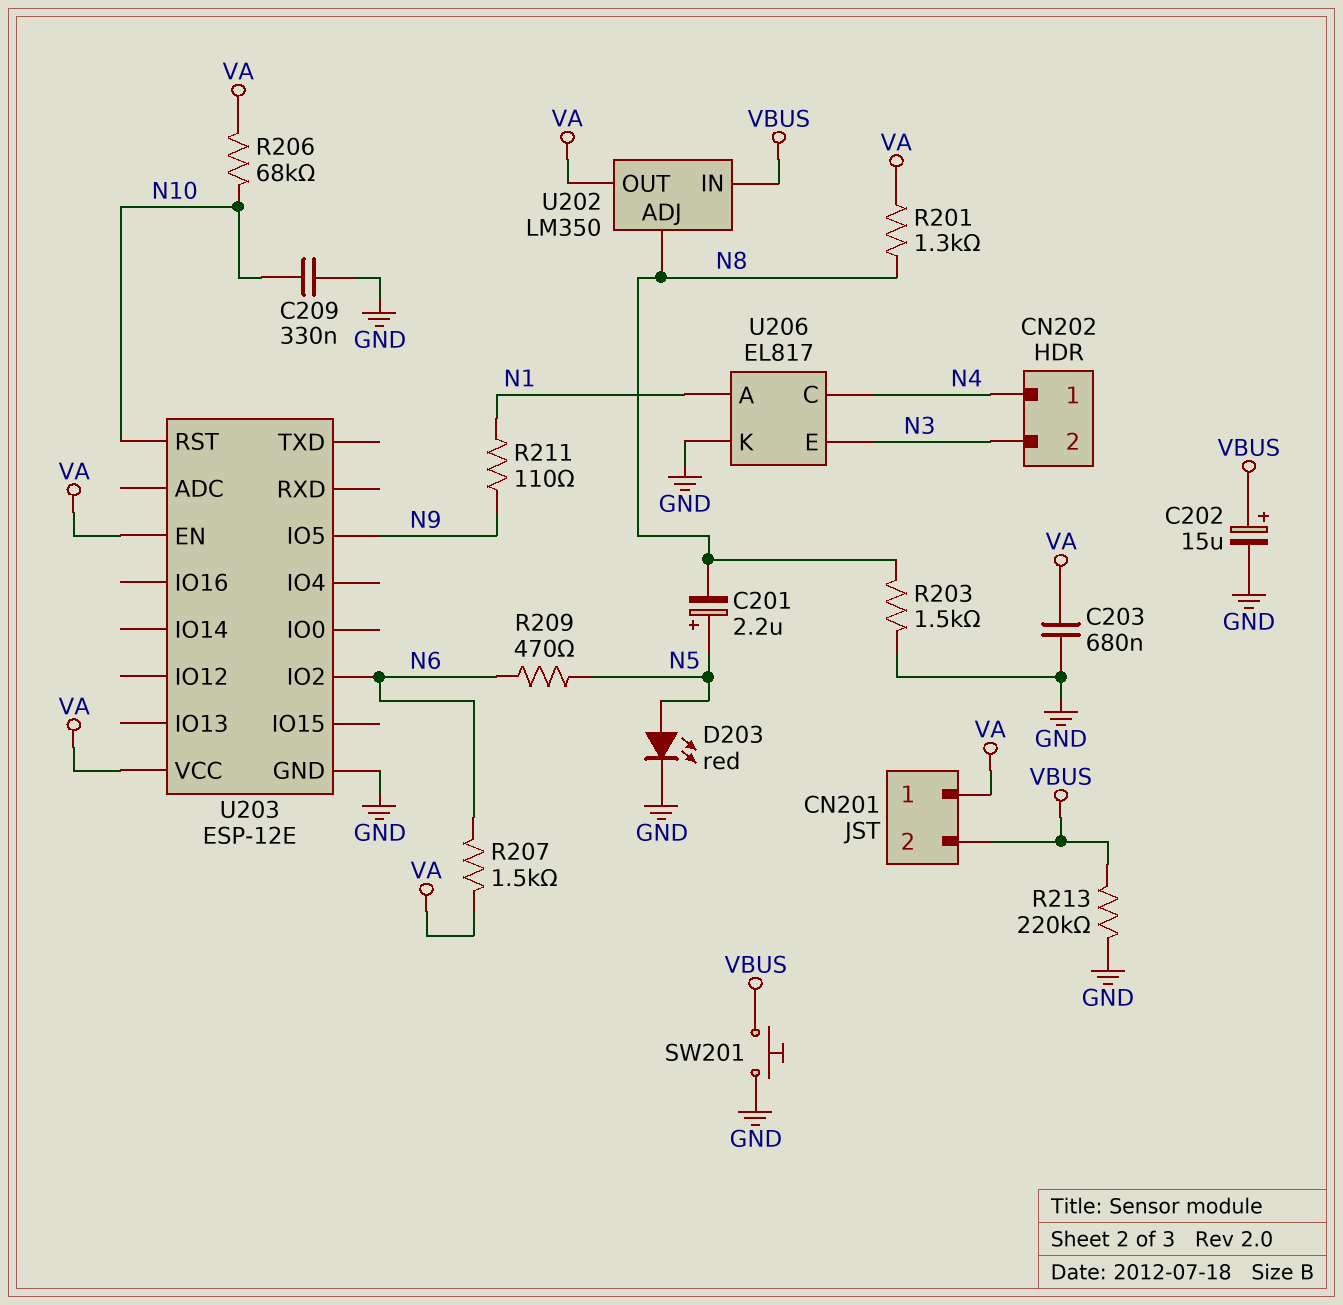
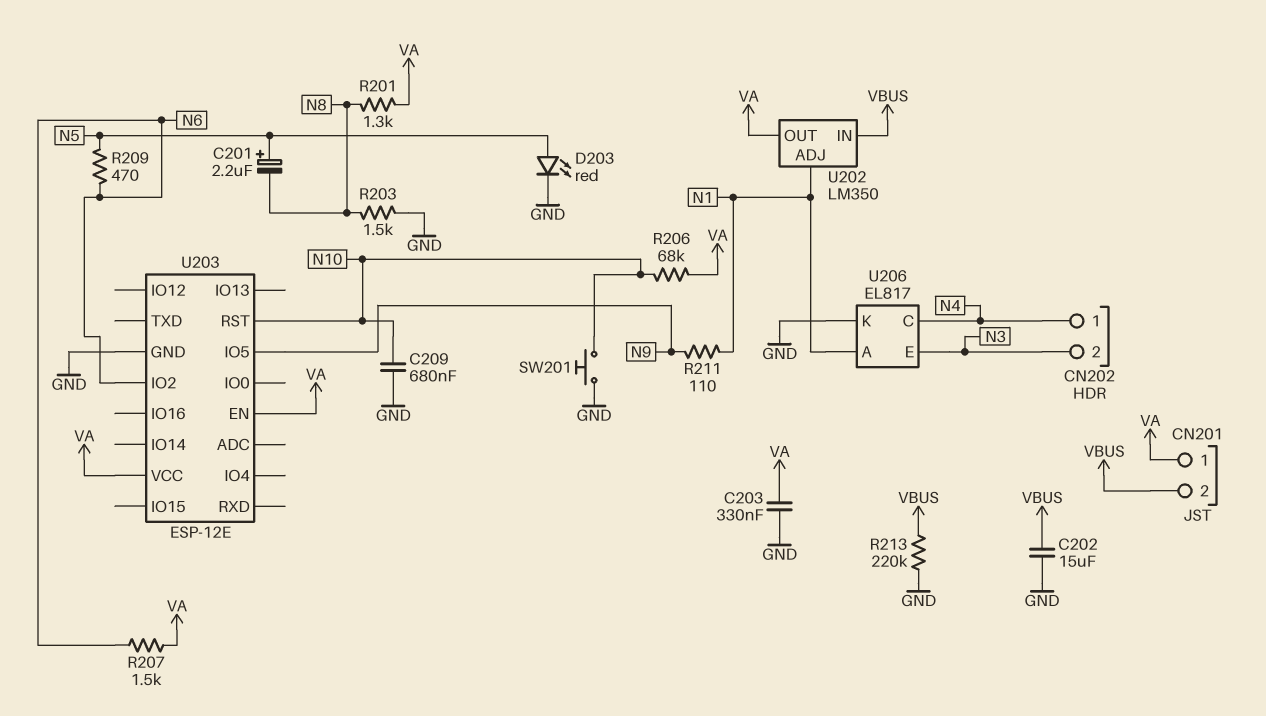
C202: 15uF (plus VBUS, minus GND) -> 15uF (GND, VBUS)
C203: 680nF (GND, VA) -> 330nF (GND, VA)
C209: 330nF (GND, N10) -> 680nF (GND, N10)
SW201: button (GND, VBUS) -> button (GND, N10)
U202 pin ADJ: N8 -> N1

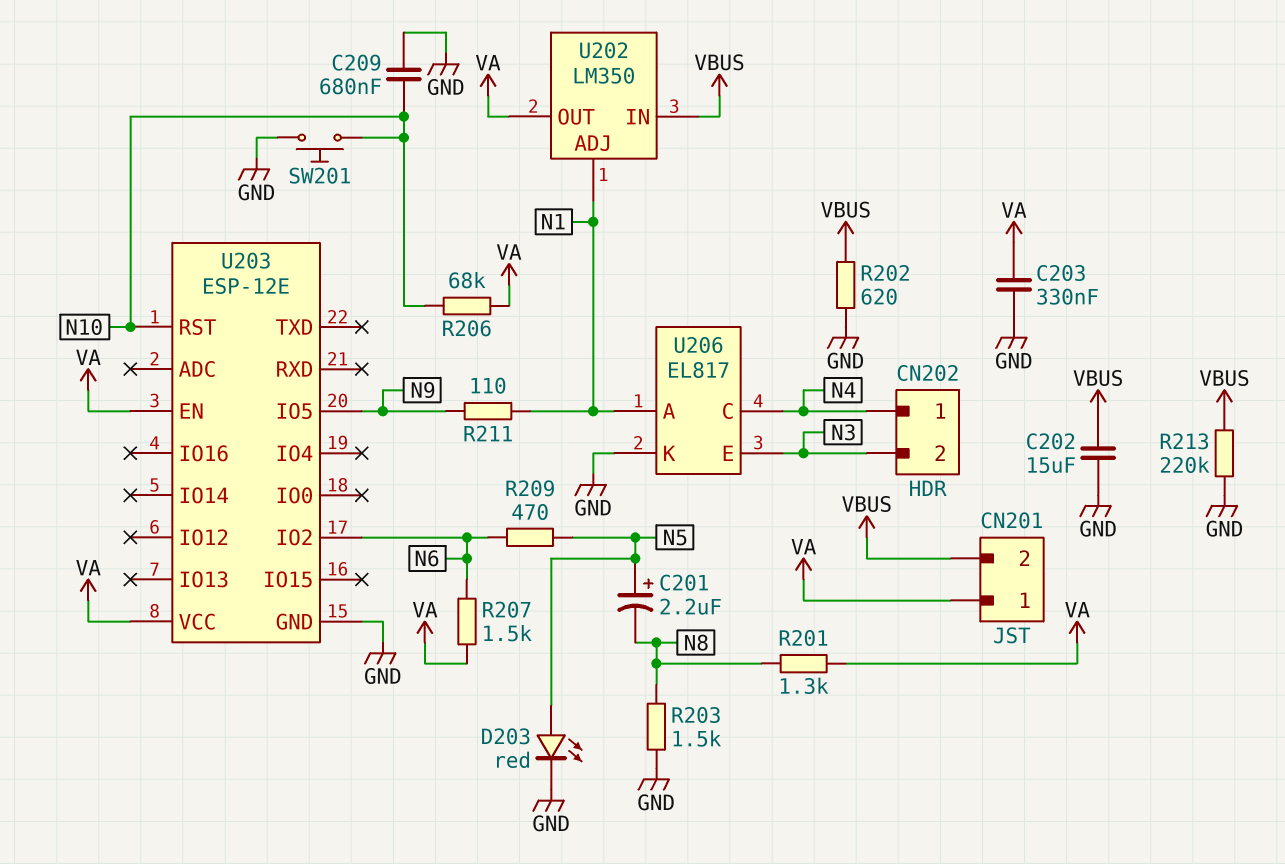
R202: none -> 620 (GND, VBUS)

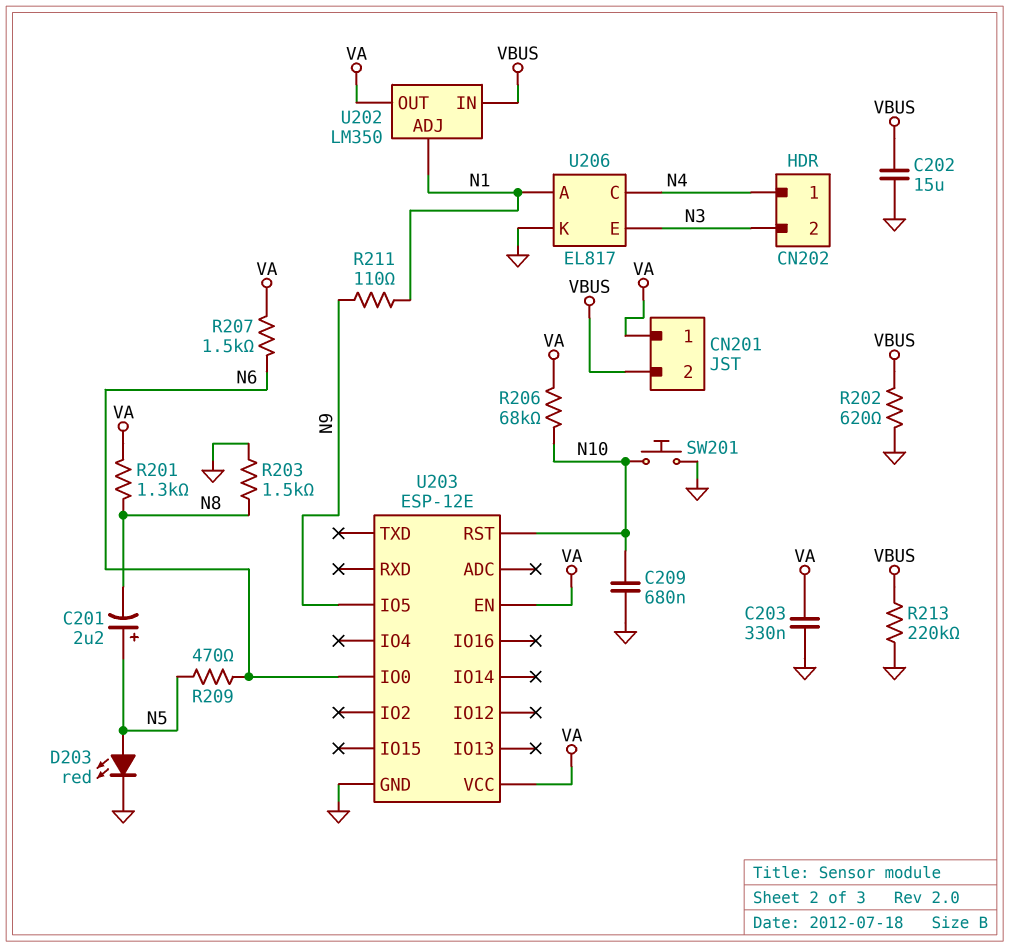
U203 pin IO0: none -> N6
U203 pin IO2: N6 -> none

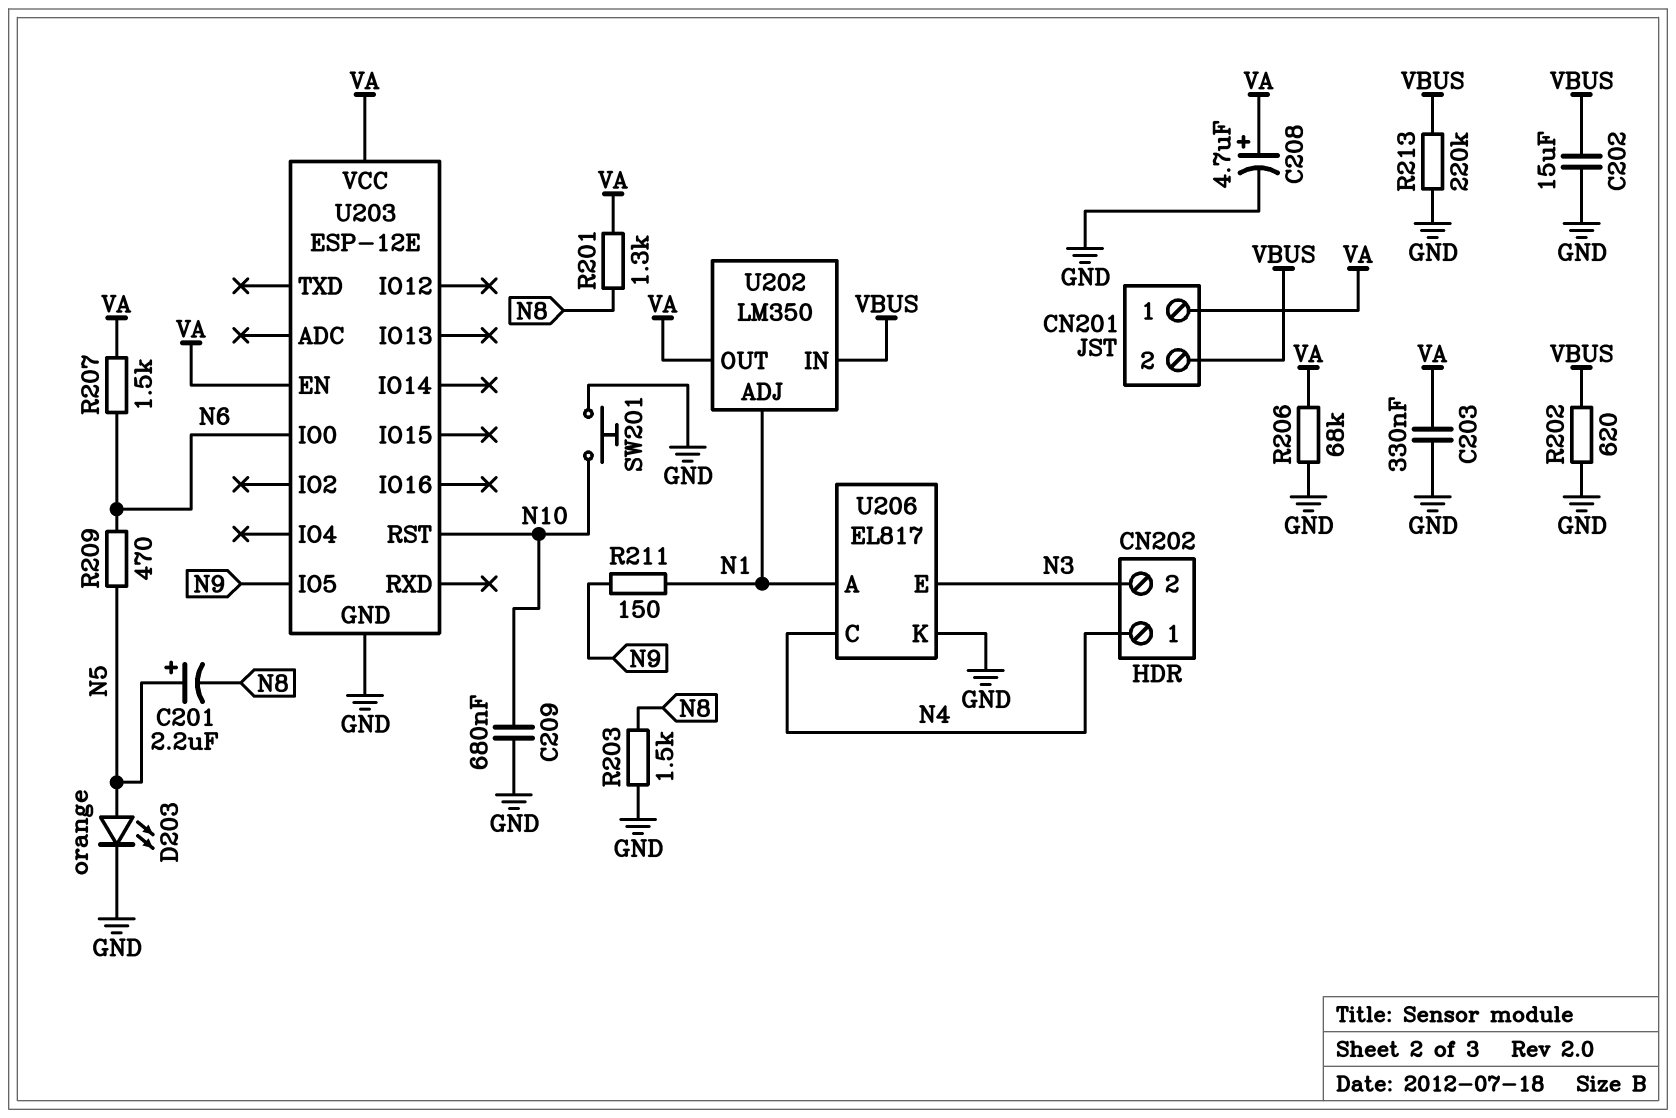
C208: none -> 4.7uF (plus VA, minus GND)
D203: LED red (A N5, K GND) -> LED orange (A N5, K GND)
R206: 68k (N10, VA) -> 68k (GND, VA)
R211: 110 (N1, N9) -> 150 (N1, N9)

